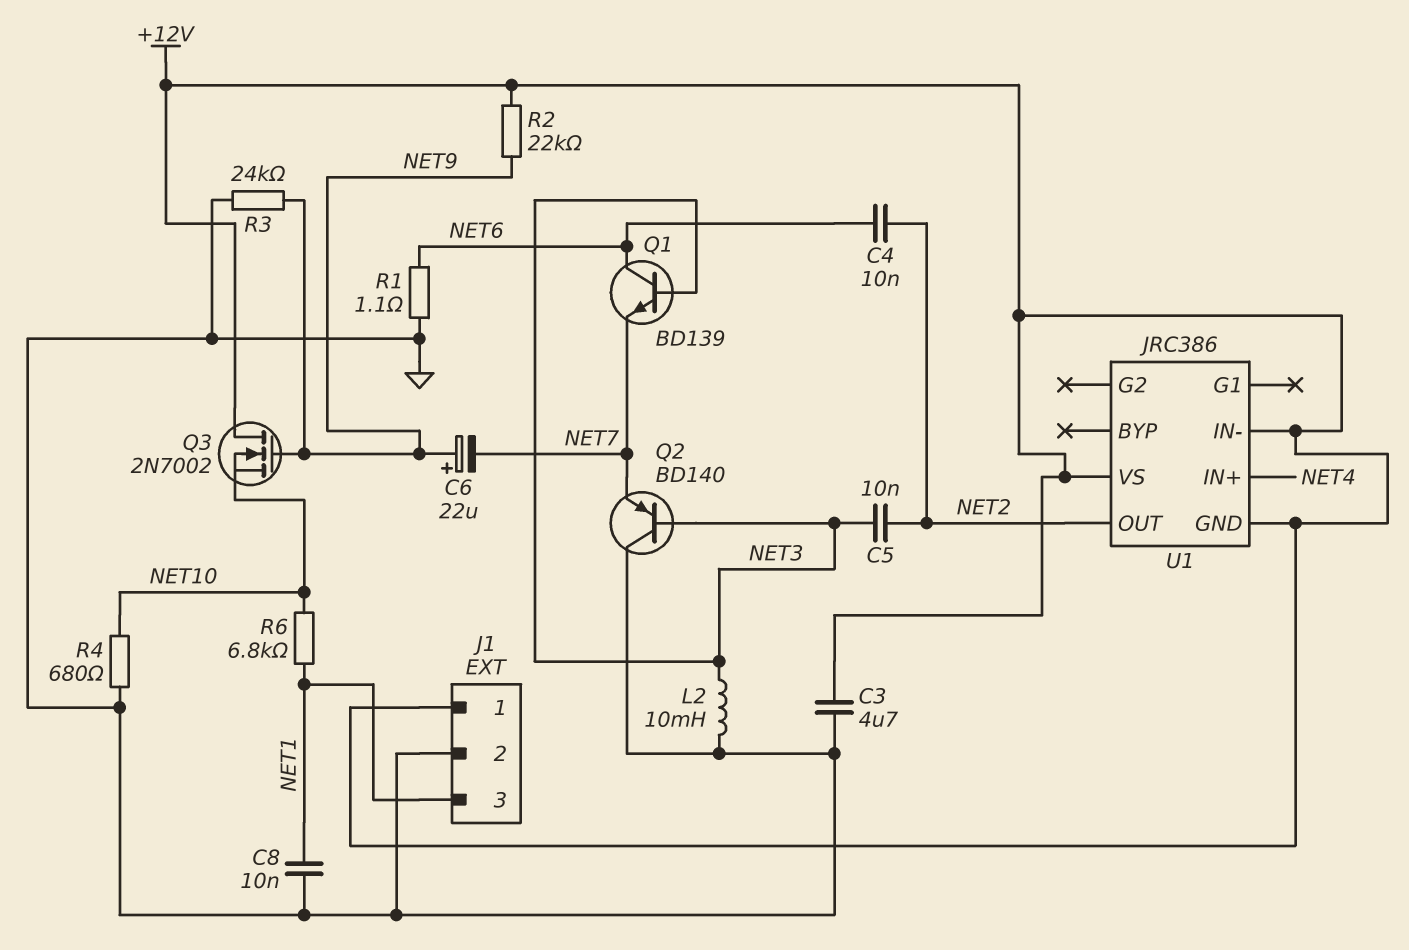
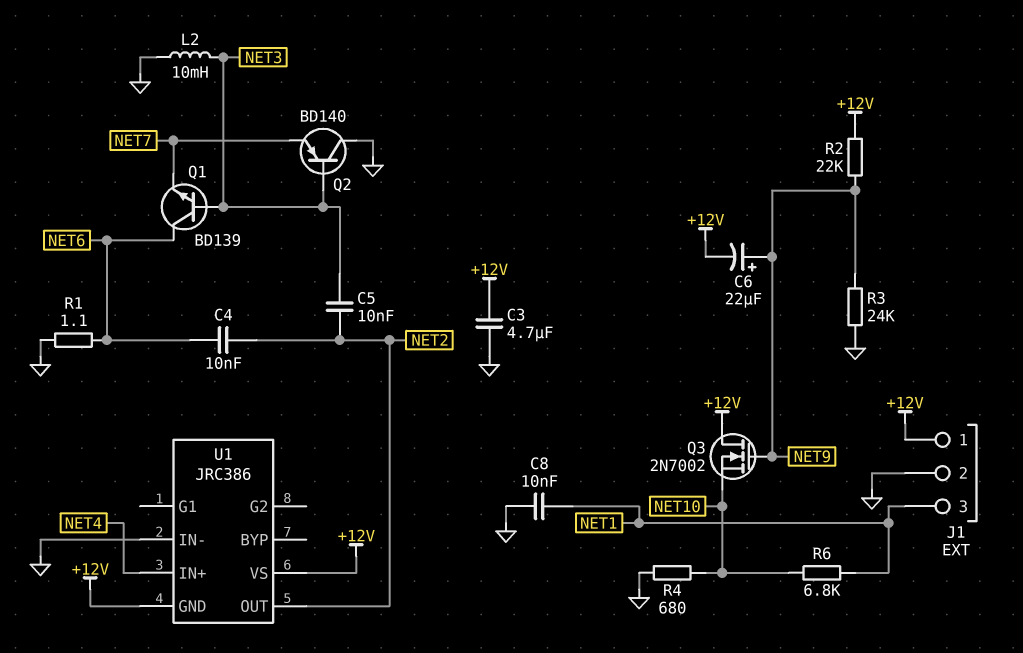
C6: 22uF (plus NET9, minus NET7) -> 22uF (plus NET9, minus +12V)
U1 pin IN-: +12V -> GND

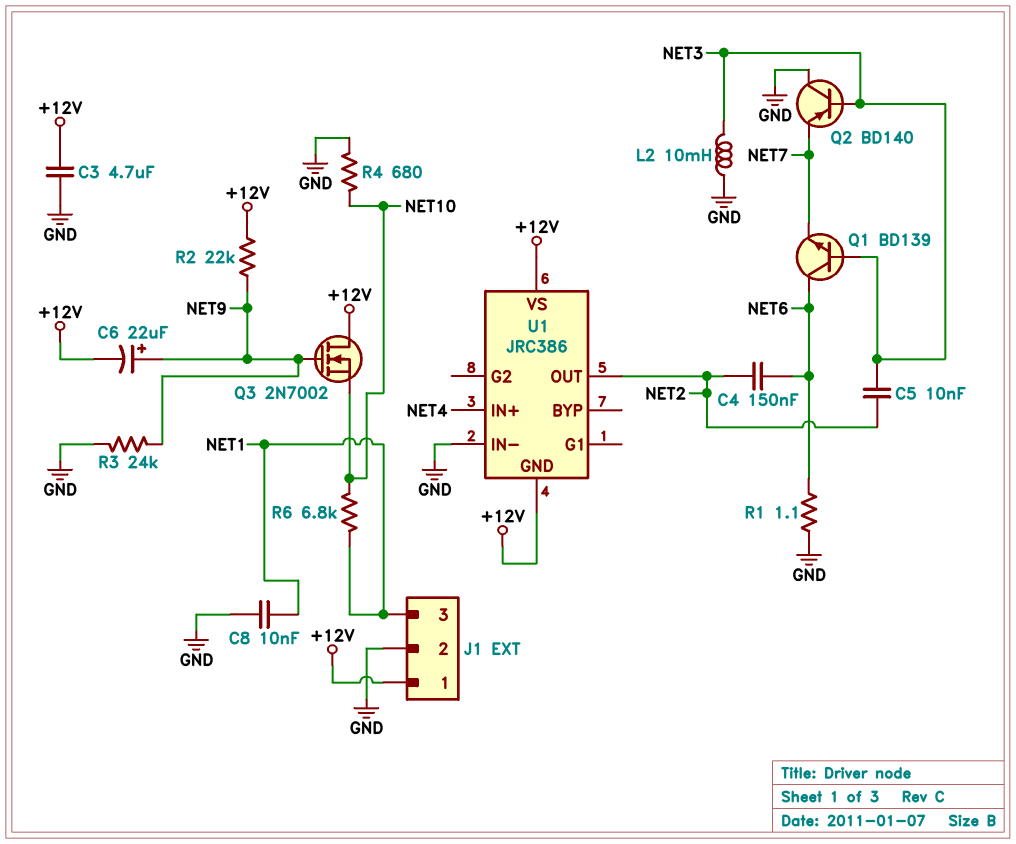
C4: 10nF (NET2, NET6) -> 150nF (NET2, NET6)

